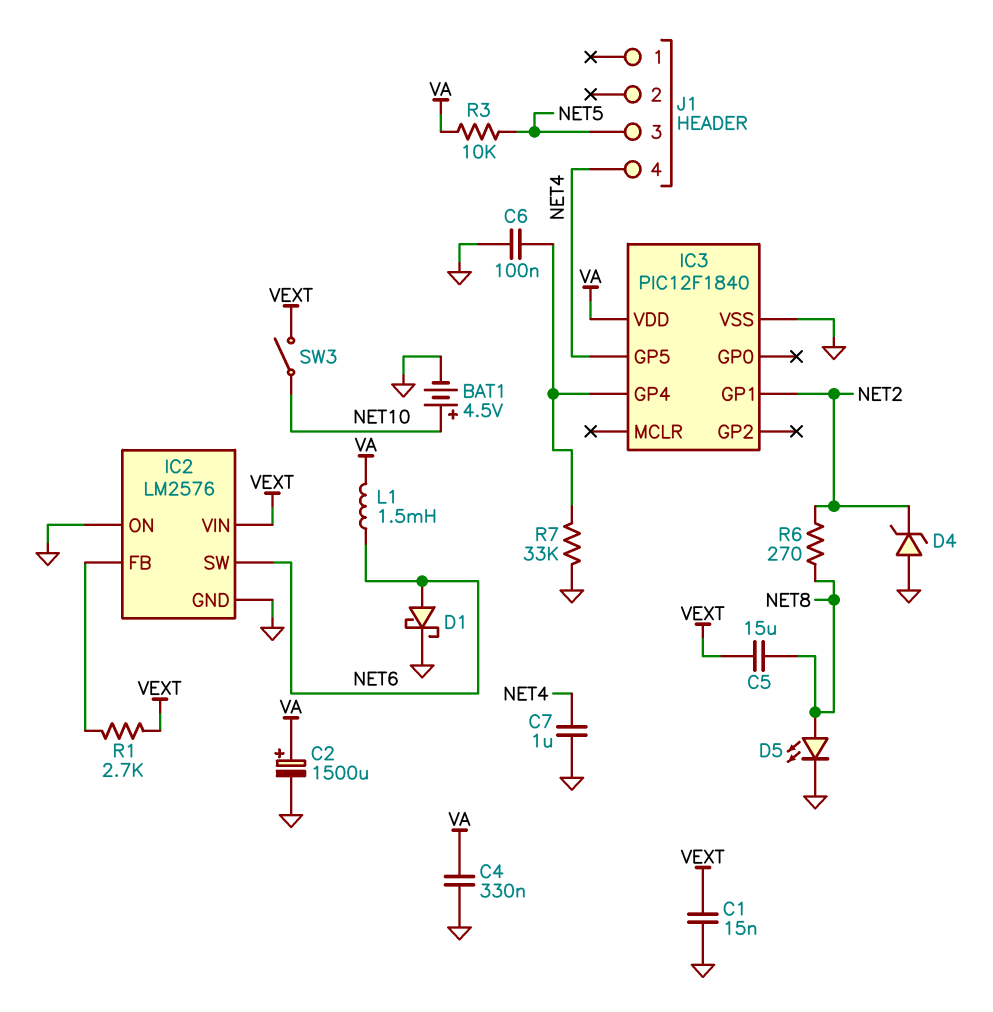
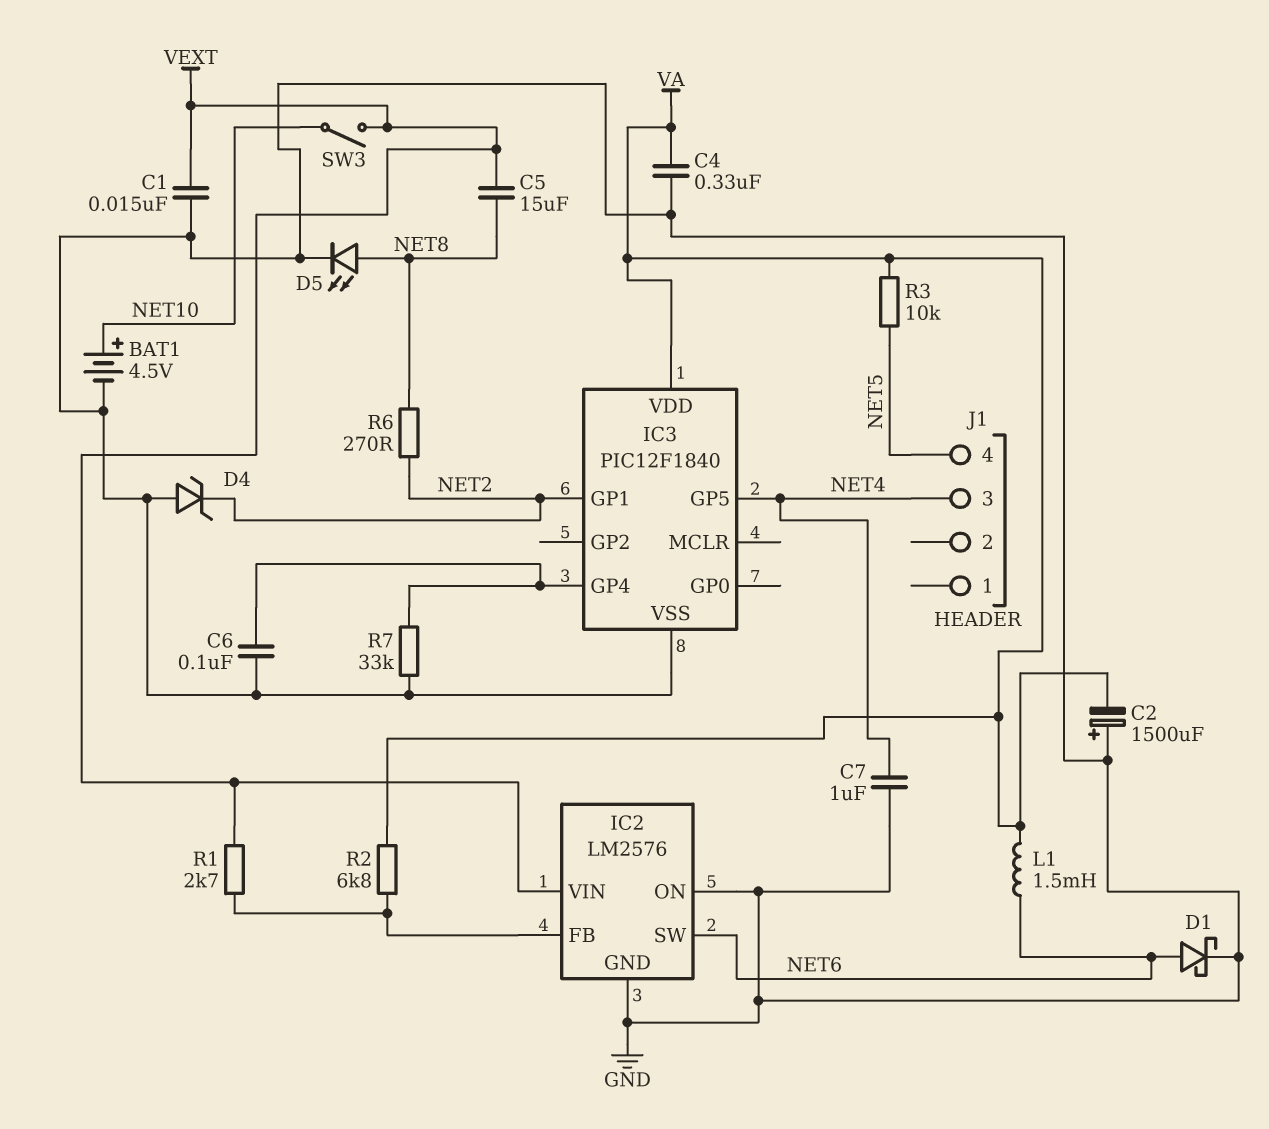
C2: 1500uF (plus VA, minus GND) -> 1500uF (plus GND, minus VA)
J1 pin 3: NET5 -> NET4
J1 pin 4: NET4 -> NET5
R2: none -> 6.8k (IC2/FB, VA)

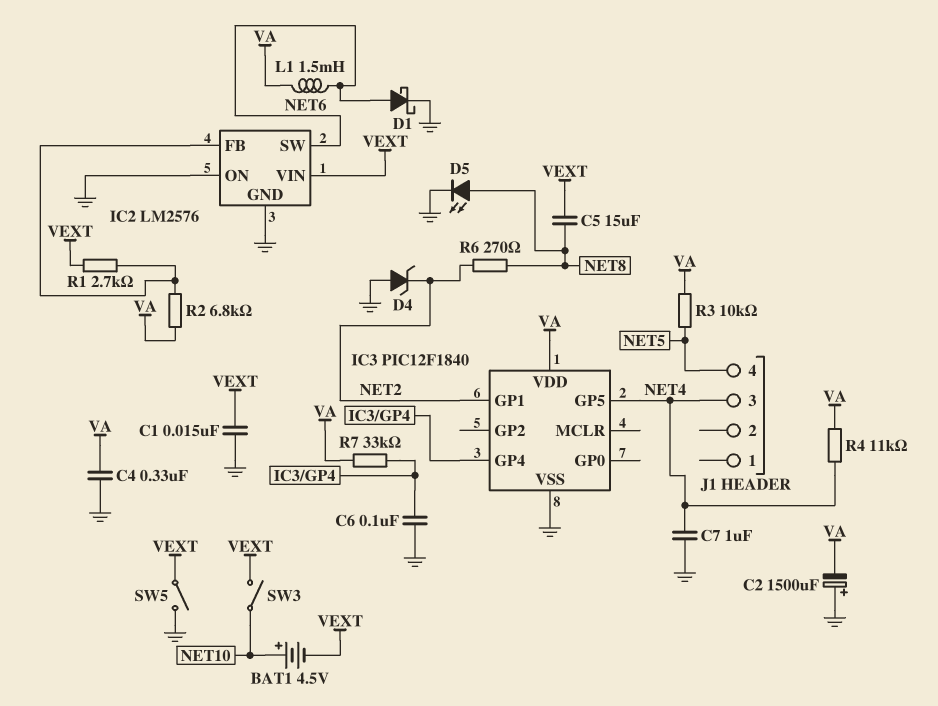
BAT1: 4.5V (plus NET10, minus GND) -> 4.5V (plus NET10, minus VEXT)
R4: none -> 11k (NET4, VA)
R7: 33k (GND, IC3/GP4) -> 33k (IC3/GP4, VA)
SW5: none -> switch (GND, VEXT)

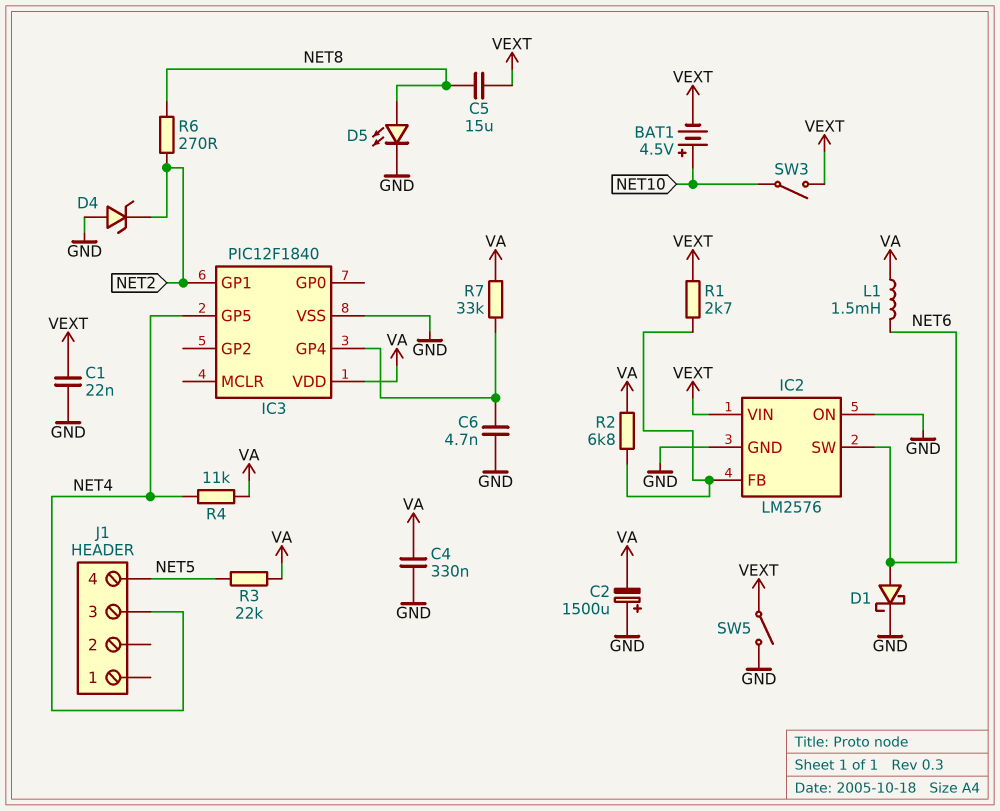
C1: 15nF (GND, VEXT) -> 22nF (GND, VEXT)
C6: 100nF (GND, IC3/GP4) -> 4.7nF (GND, IC3/GP4)
C7: 1uF (GND, NET4) -> none
R3: 10k (NET5, VA) -> 22k (NET5, VA)

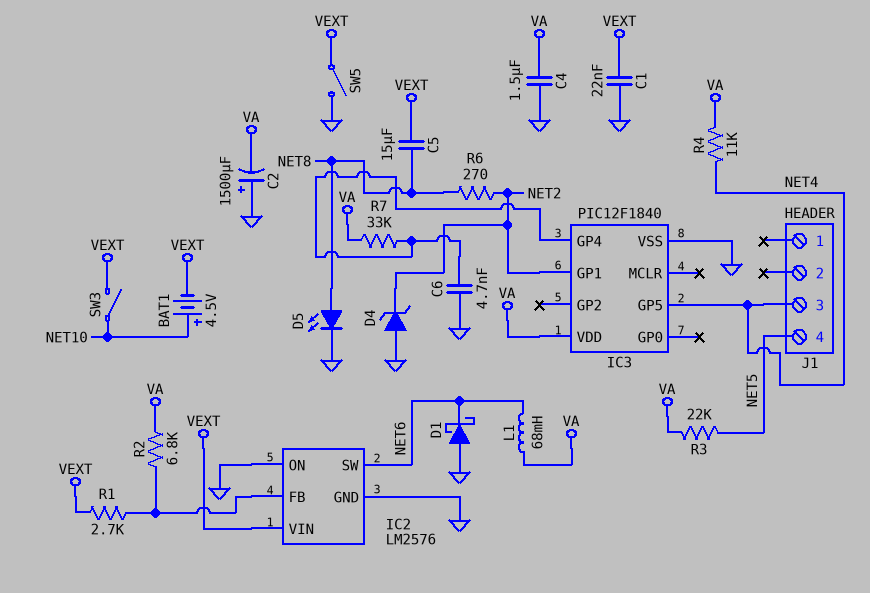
C4: 330nF (GND, VA) -> 1.5uF (GND, VA)
D1: schottky (A NET6, K GND) -> schottky (A GND, K NET6)
L1: 1.5mH (NET6, VA) -> 68mH (NET6, VA)

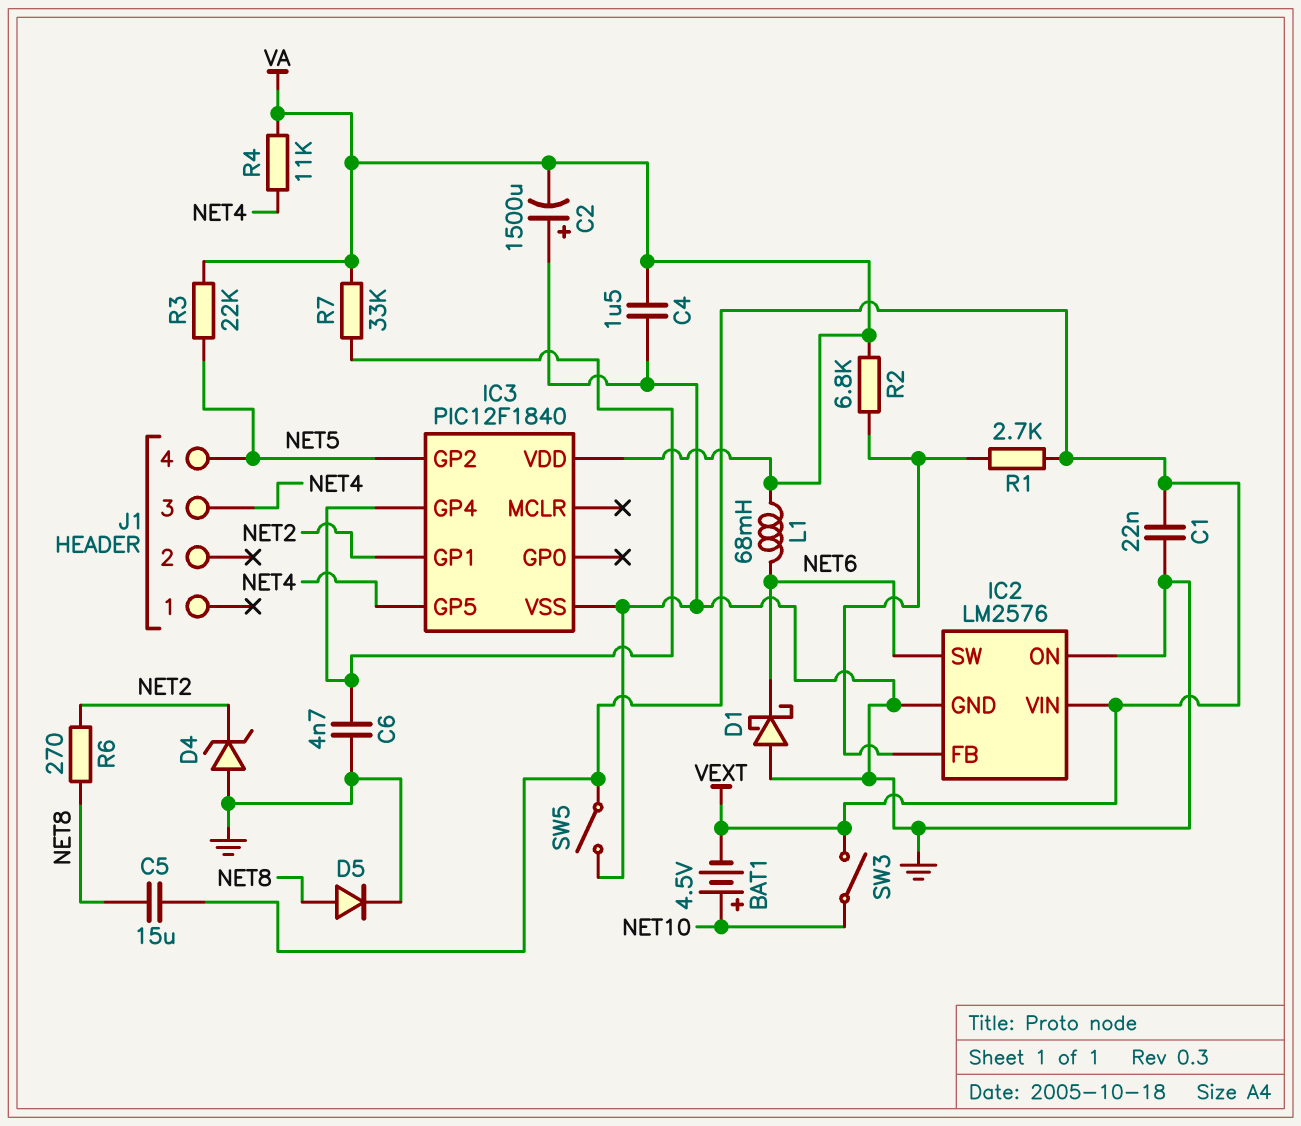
D5: LED (A NET8, K GND) -> diode (A NET8, K GND)
IC3 pin GP2: none -> NET5

